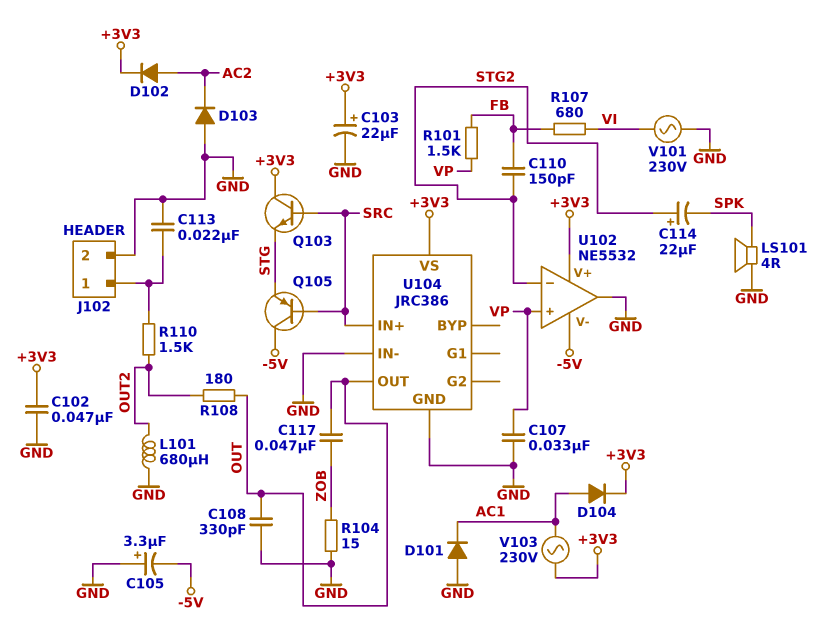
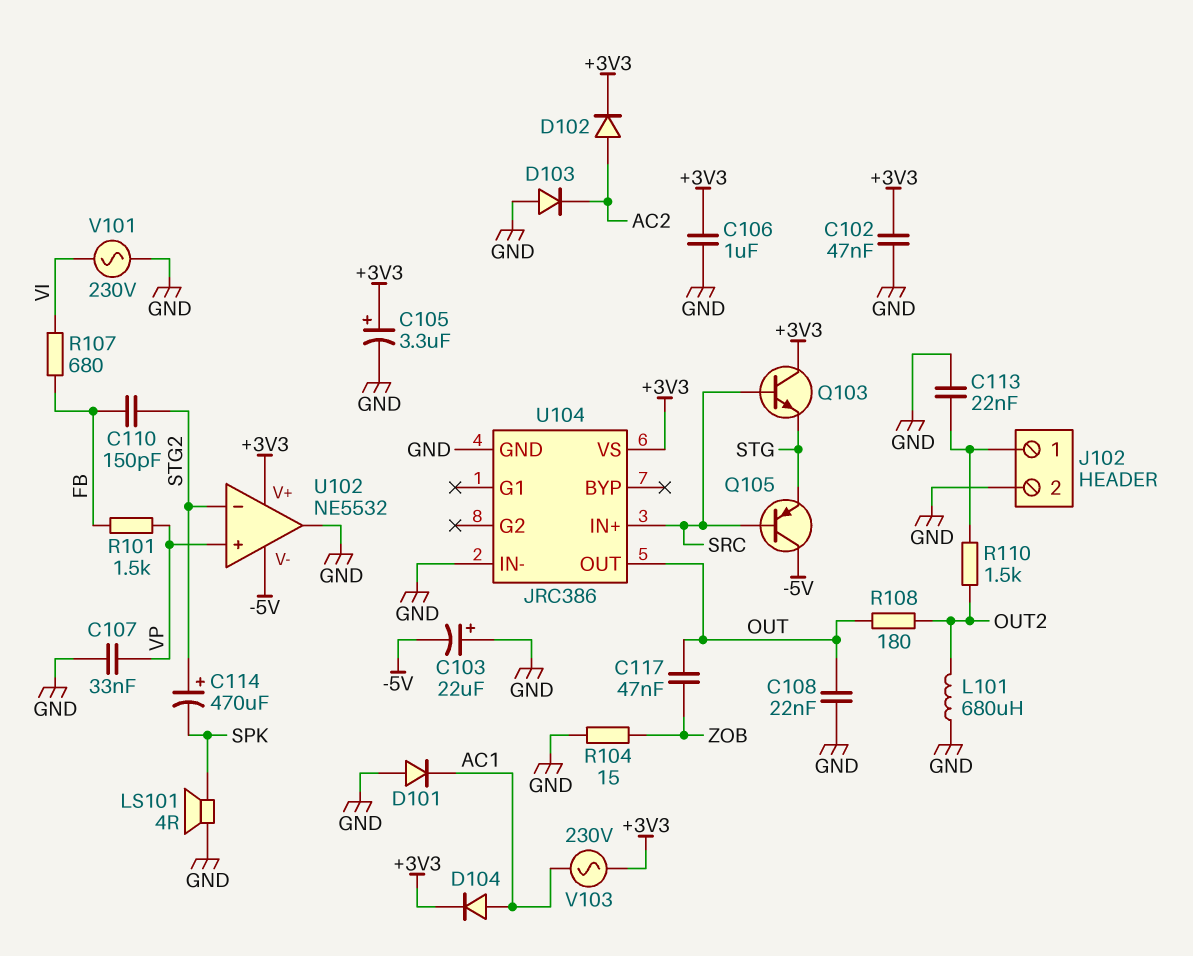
C103: 22uF (plus +3V3, minus GND) -> 22uF (plus GND, minus -5V)
C105: 3.3uF (plus GND, minus -5V) -> 3.3uF (plus +3V3, minus GND)
C106: none -> 1uF (+3V3, GND)
C108: 330pF (GND, OUT) -> 22nF (GND, OUT)
C114: 22uF (plus STG2, minus SPK) -> 470uF (plus STG2, minus SPK)

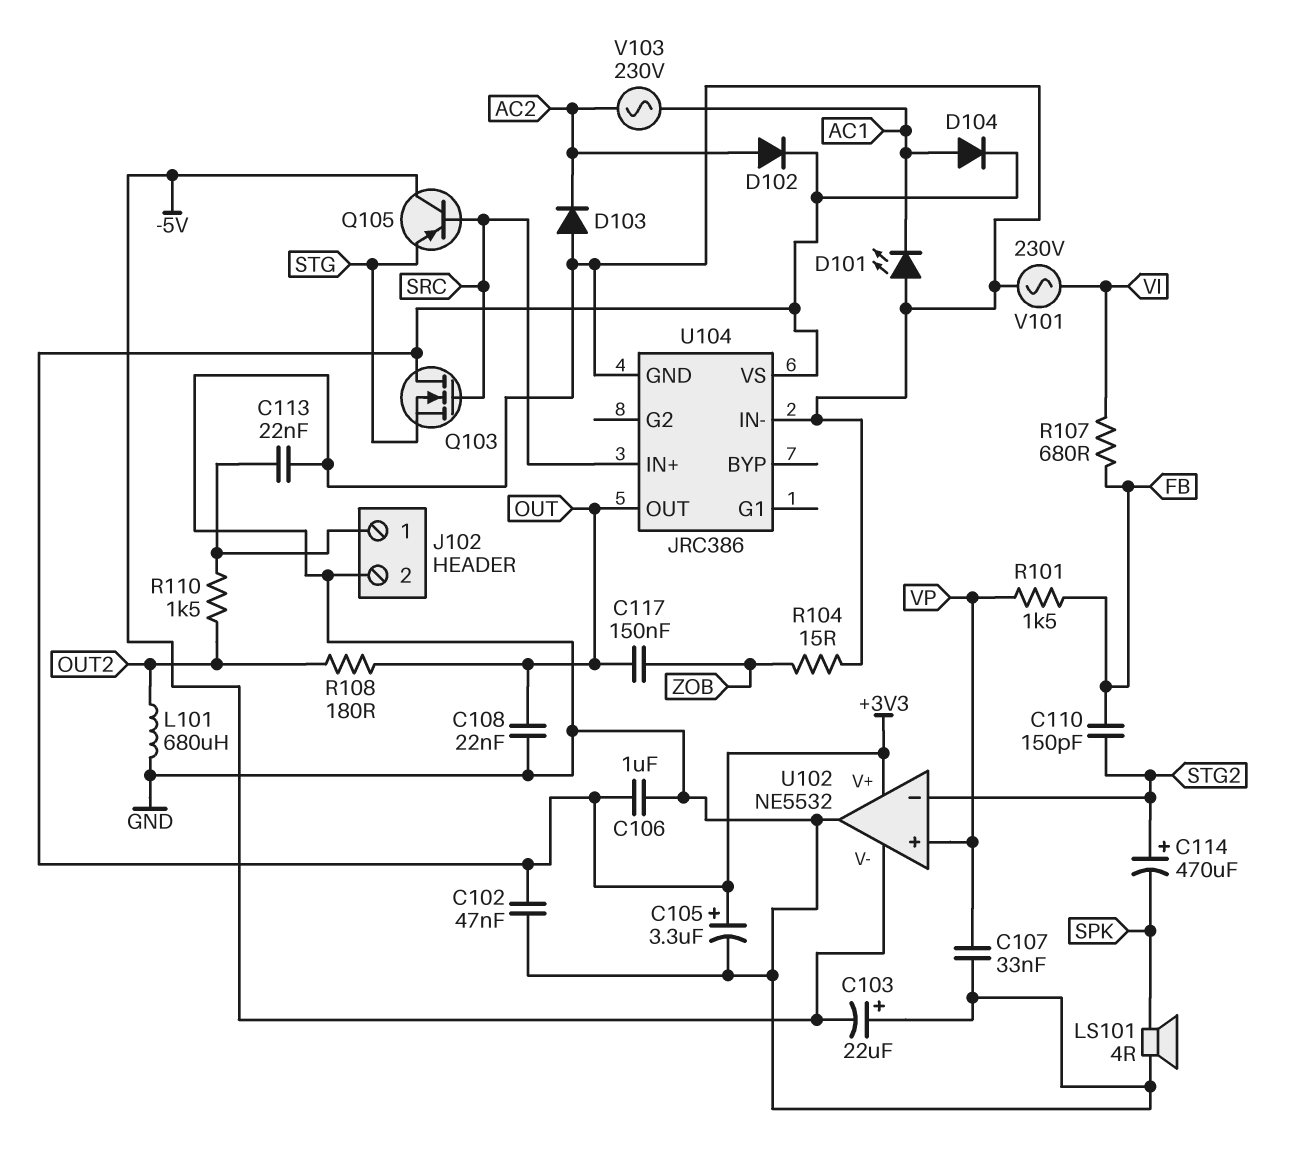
C117: 47nF (OUT, ZOB) -> 150nF (OUT, ZOB)
D101: diode (A GND, K AC1) -> LED (A GND, K AC1)
Q103: NPN (B SRC, C +3V3, E STG) -> NMOS (G SRC, D +3V3, S STG)
V103: AC 230V (+3V3, AC1) -> AC 230V (AC1, AC2)

